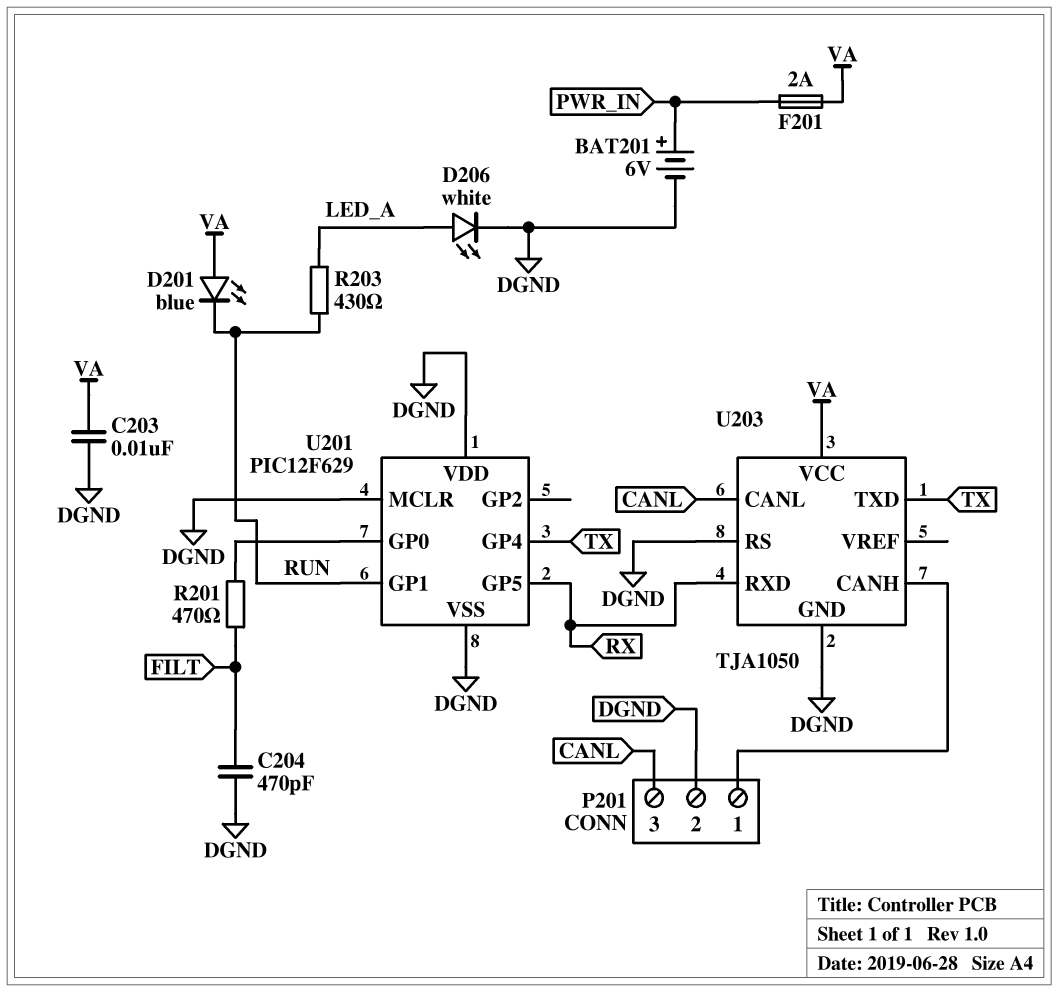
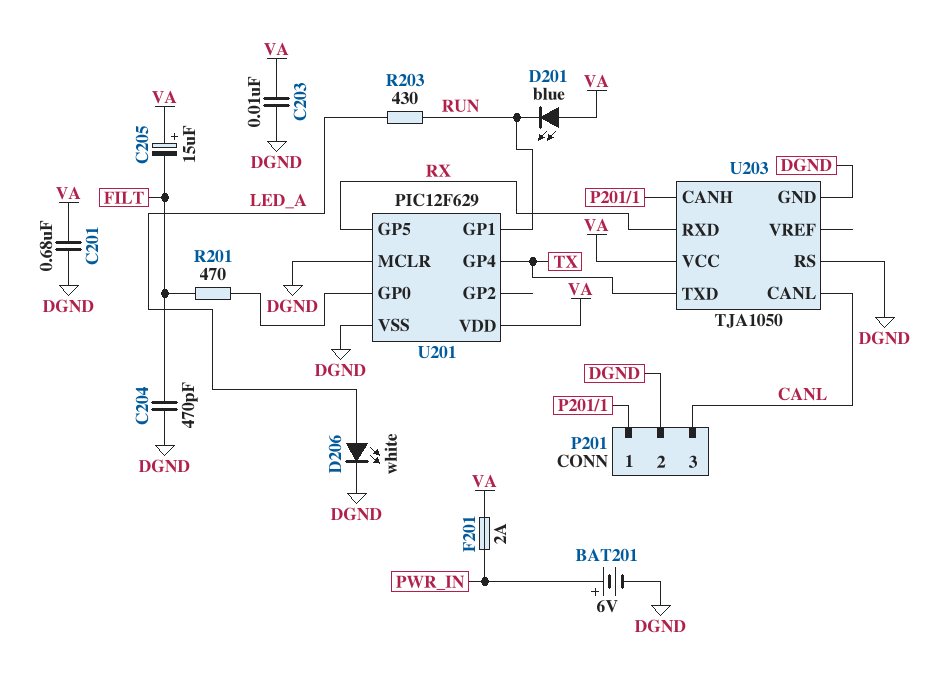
C201: none -> 680nF (DGND, VA)
C205: none -> 15uF (plus VA, minus FILT)
U201 pin VDD: DGND -> VA

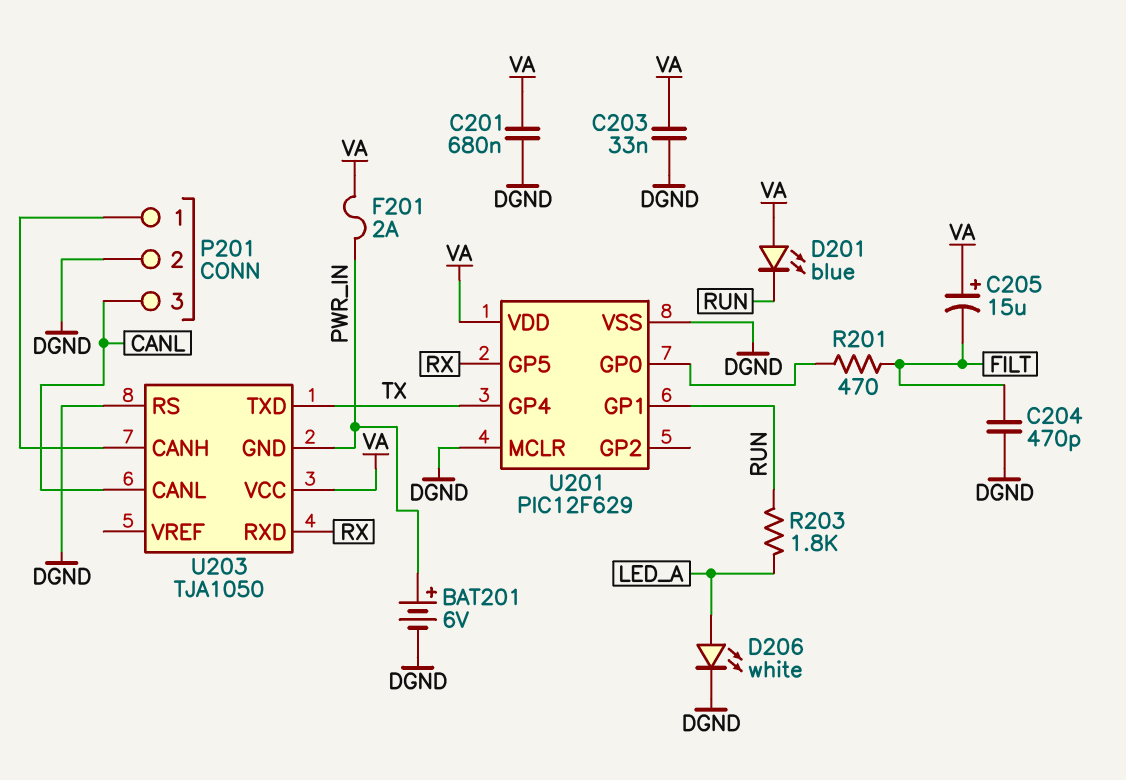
C203: 10nF (DGND, VA) -> 33nF (DGND, VA)
R203: 430 (LED_A, RUN) -> 1.8k (LED_A, RUN)
U203 pin GND: DGND -> PWR_IN

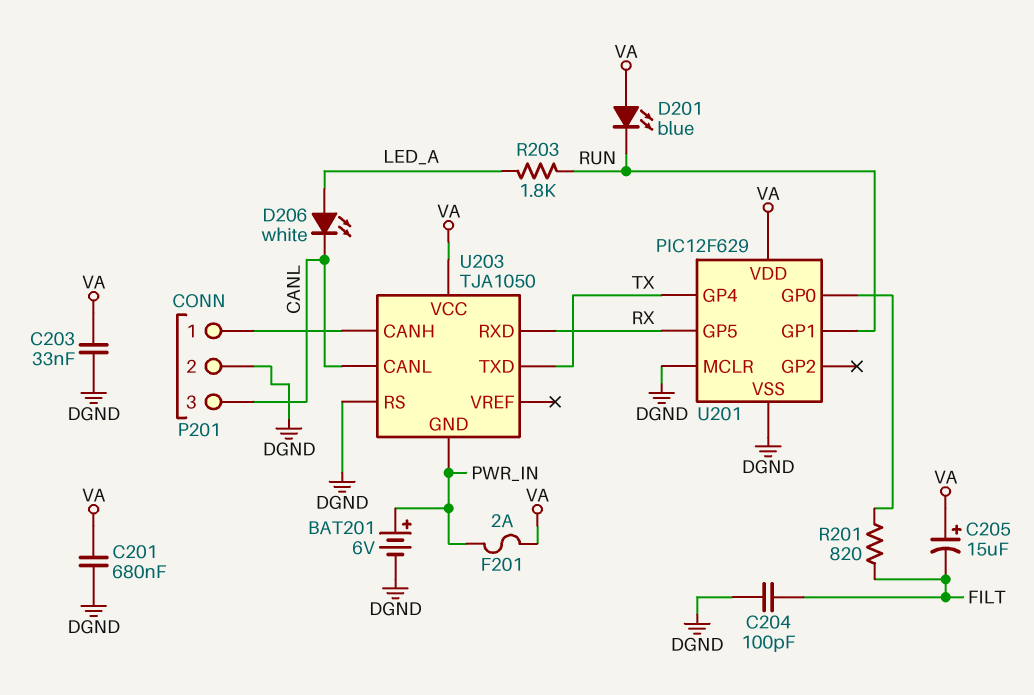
C204: 470pF (DGND, FILT) -> 100pF (DGND, FILT)
D206: LED white (A LED_A, K DGND) -> LED white (A LED_A, K CANL)
R201: 470 (FILT, U201/GP0) -> 820 (FILT, U201/GP0)

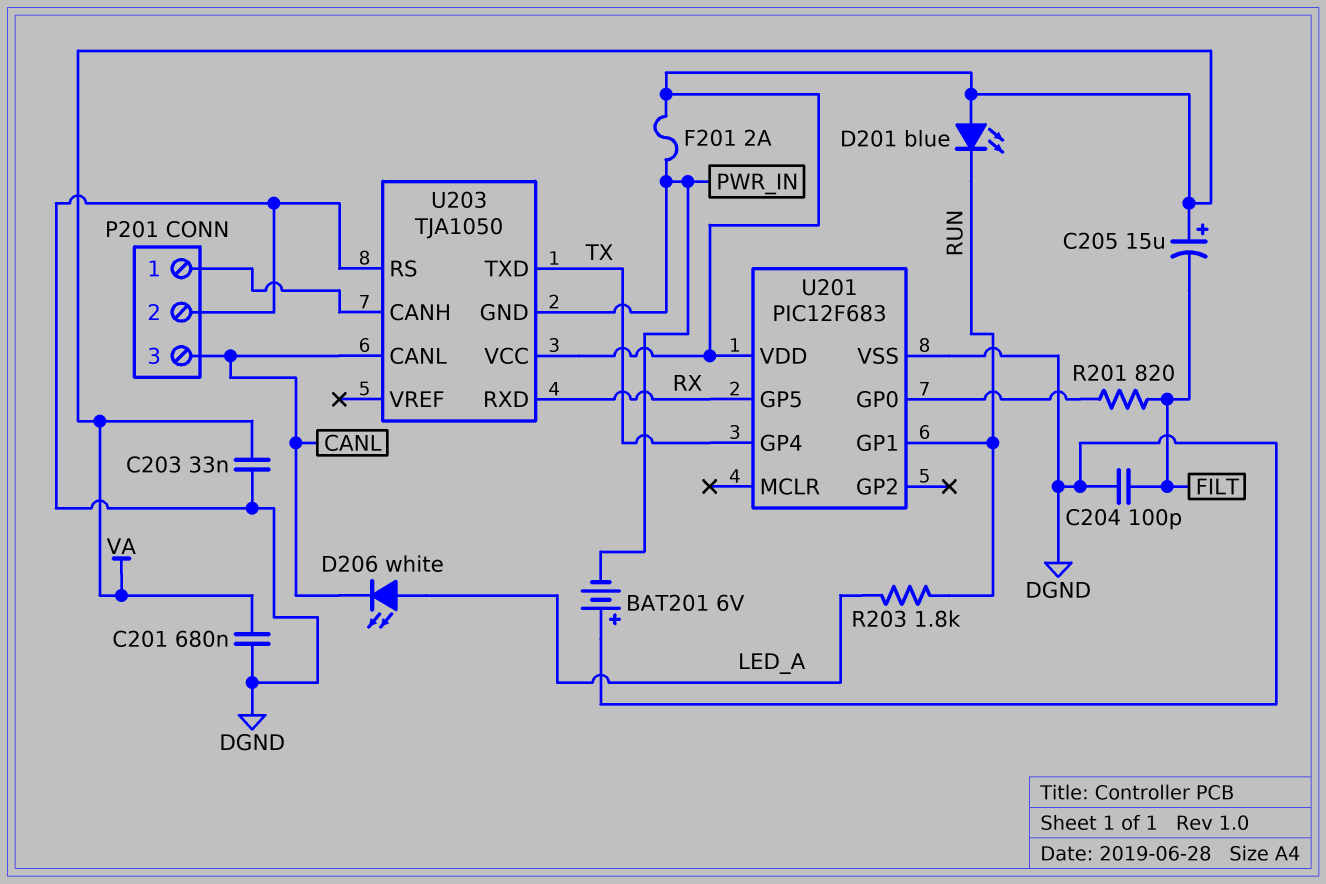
BAT201: 6V (plus PWR_IN, minus DGND) -> 6V (plus DGND, minus PWR_IN)
U201: PIC12F629 -> PIC12F683
U201 pin MCLR: DGND -> none

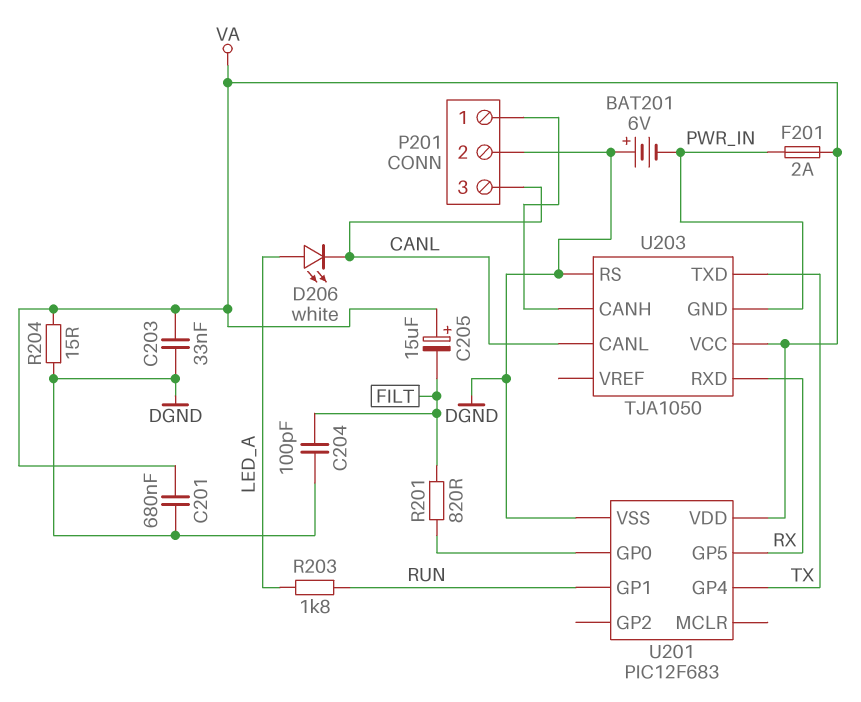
D201: LED blue (A VA, K RUN) -> none
R204: none -> 15 (DGND, VA)

